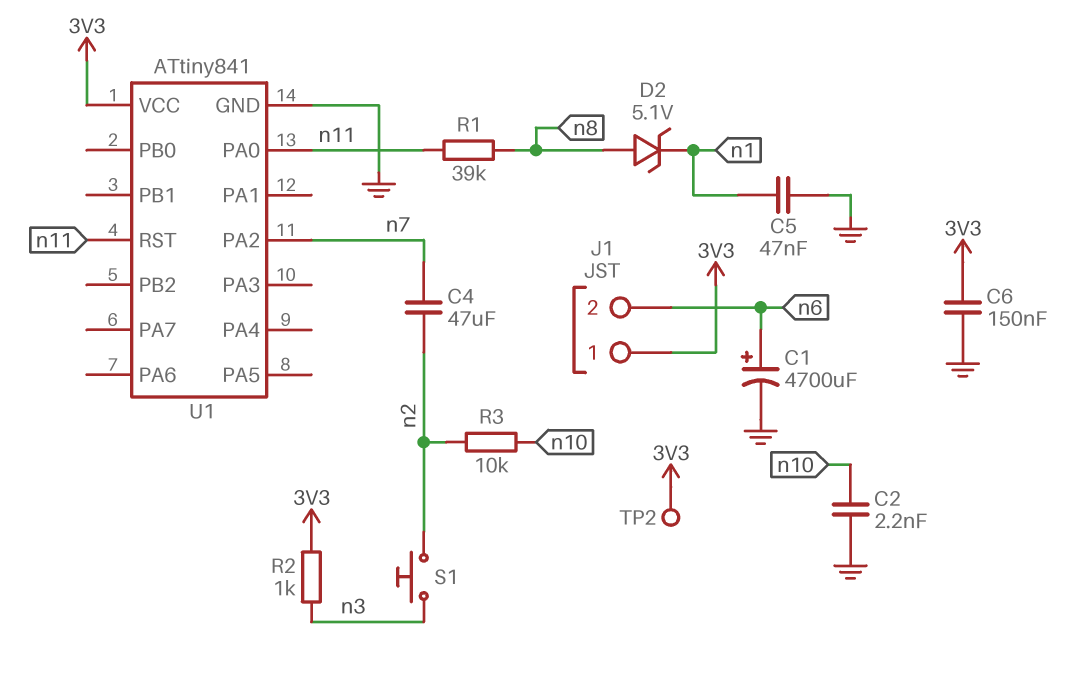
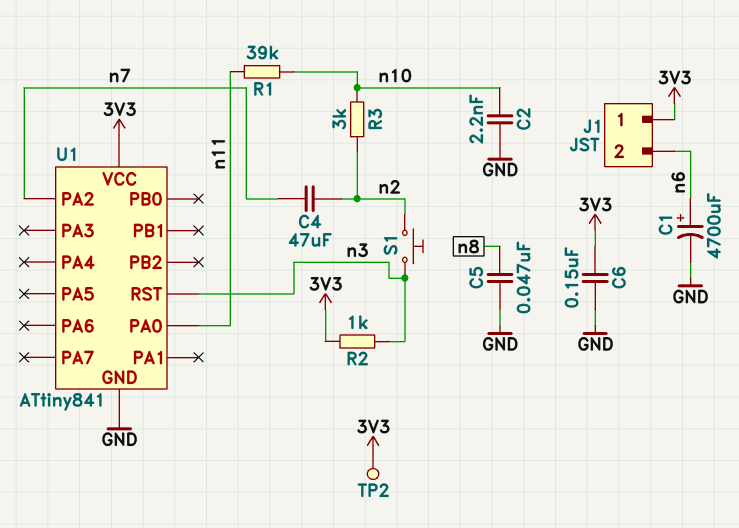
C5: 47nF (GND, n1) -> 47nF (GND, n8)
D2: zener 5.1V (A n8, K n1) -> none
R1: 39k (n8, n11) -> 39k (n10, n11)
R3: 10k (n2, n10) -> 3k (n2, n10)
U1 pin RST: n11 -> n3

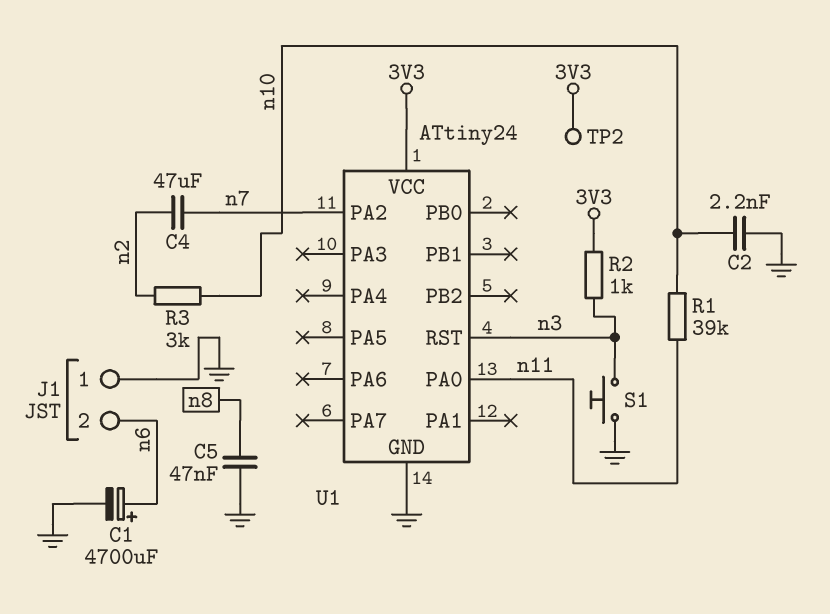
C6: 150nF (3V3, GND) -> none
J1 pin 1: 3V3 -> GND
S1: button (n2, n3) -> button (GND, n3)
U1: ATtiny841 -> ATtiny24

